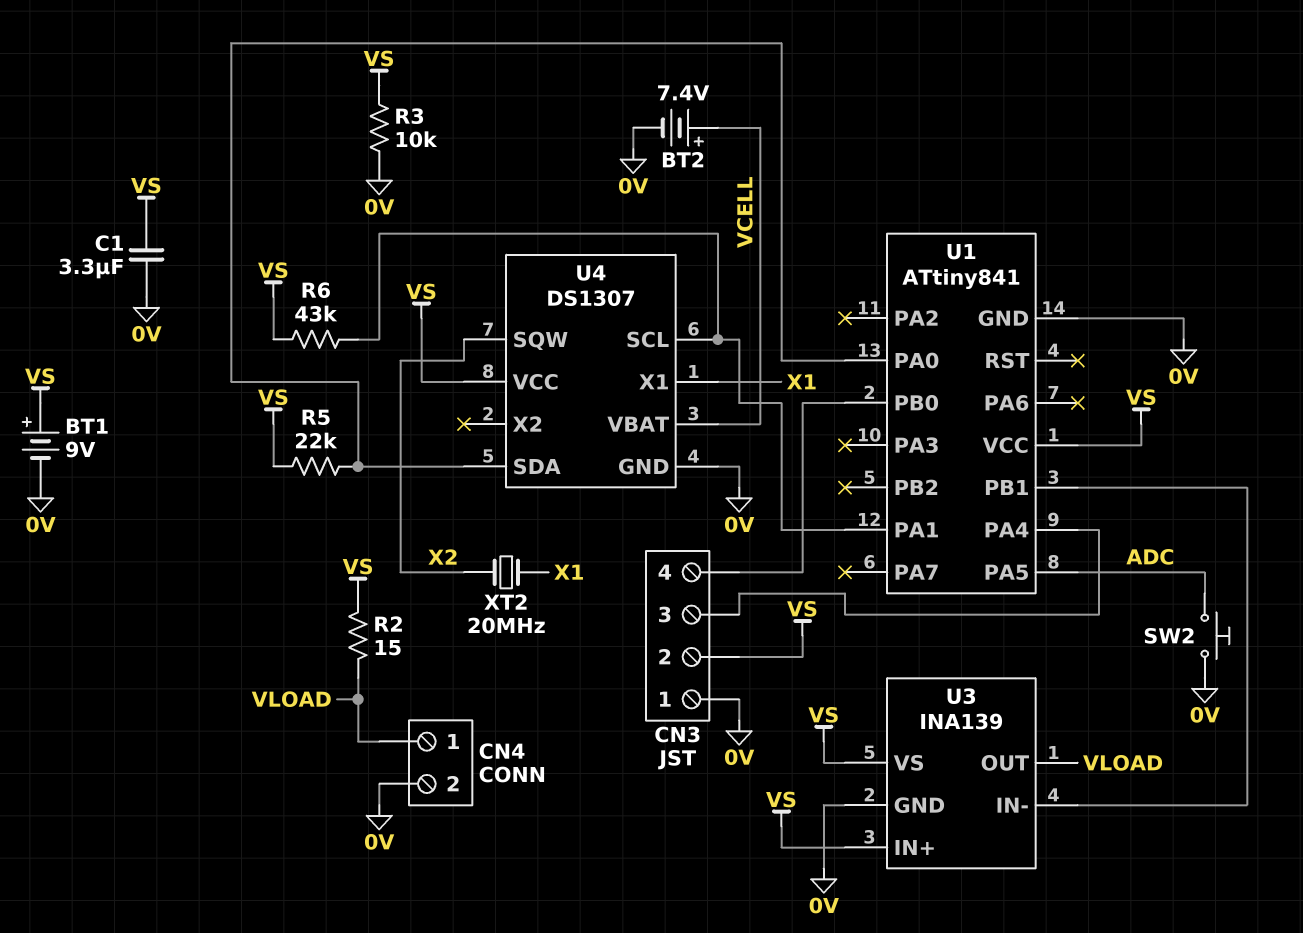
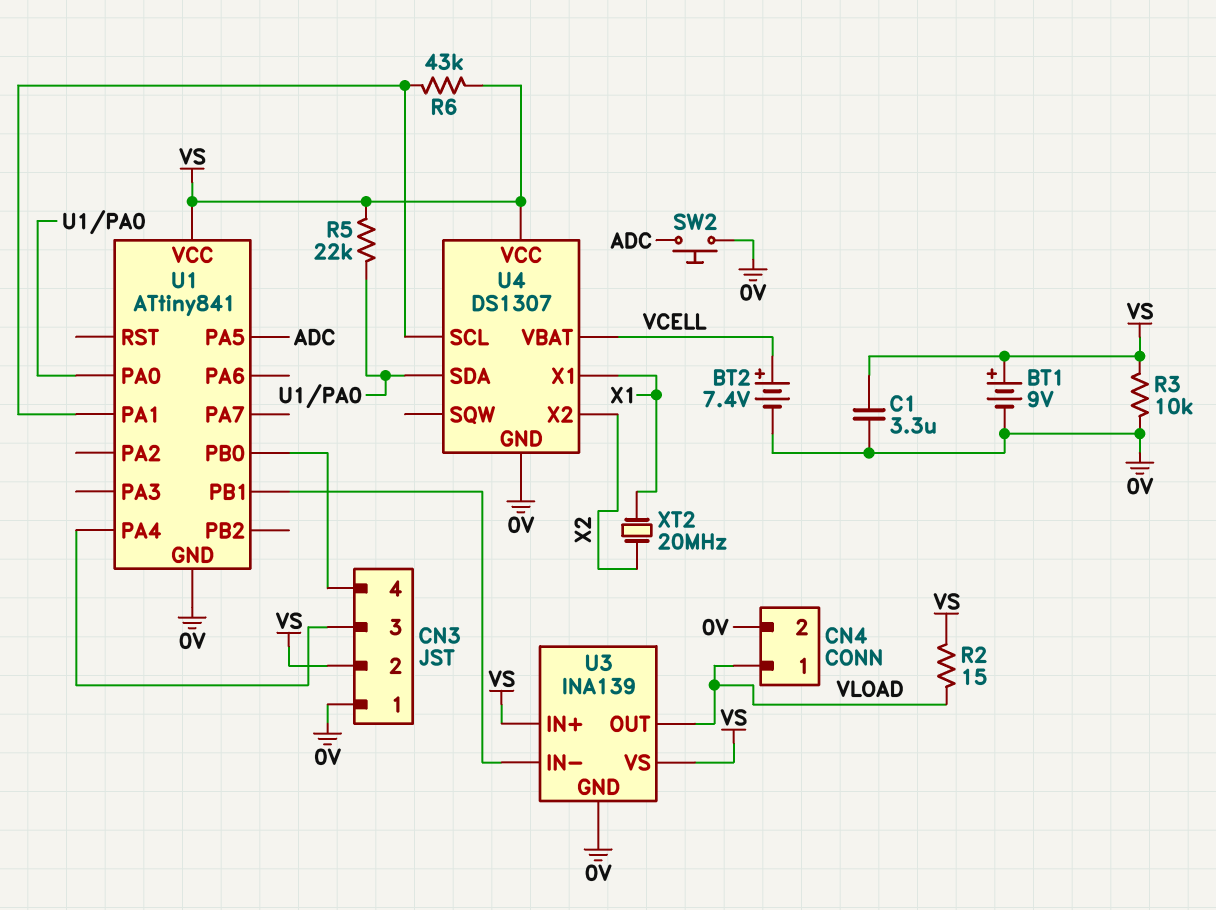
U4 pin SQW: X2 -> none
U4 pin X2: none -> X2

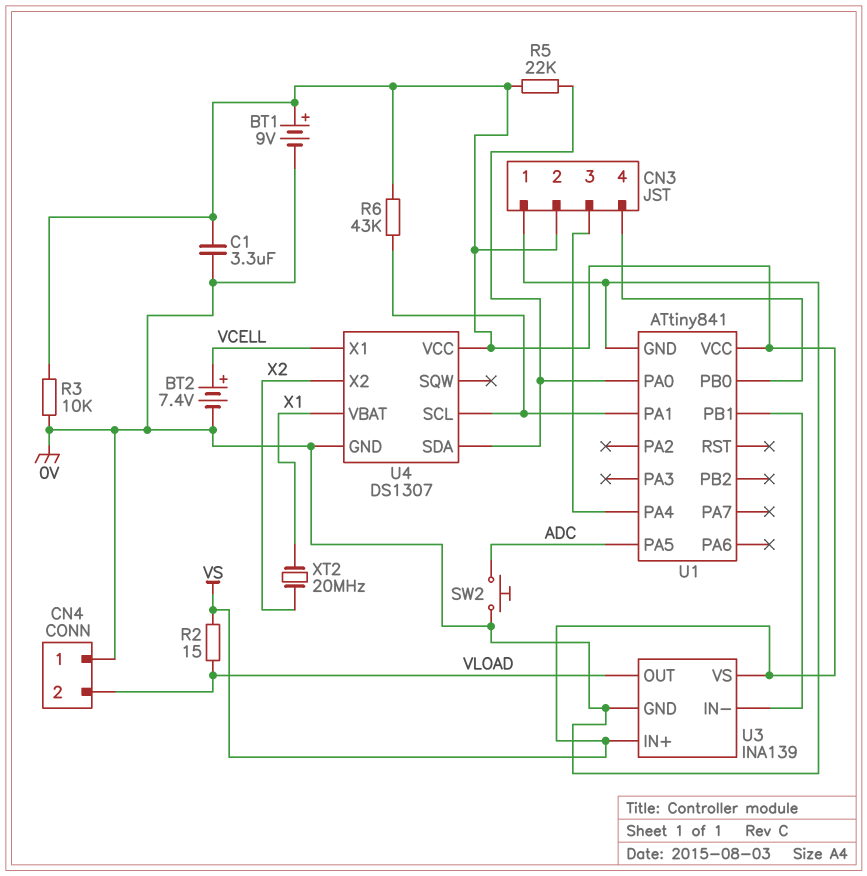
CN4 pin 1: VLOAD -> 0V
CN4 pin 2: 0V -> VLOAD
U4 pin VBAT: VCELL -> X1
U4 pin X1: X1 -> VCELL

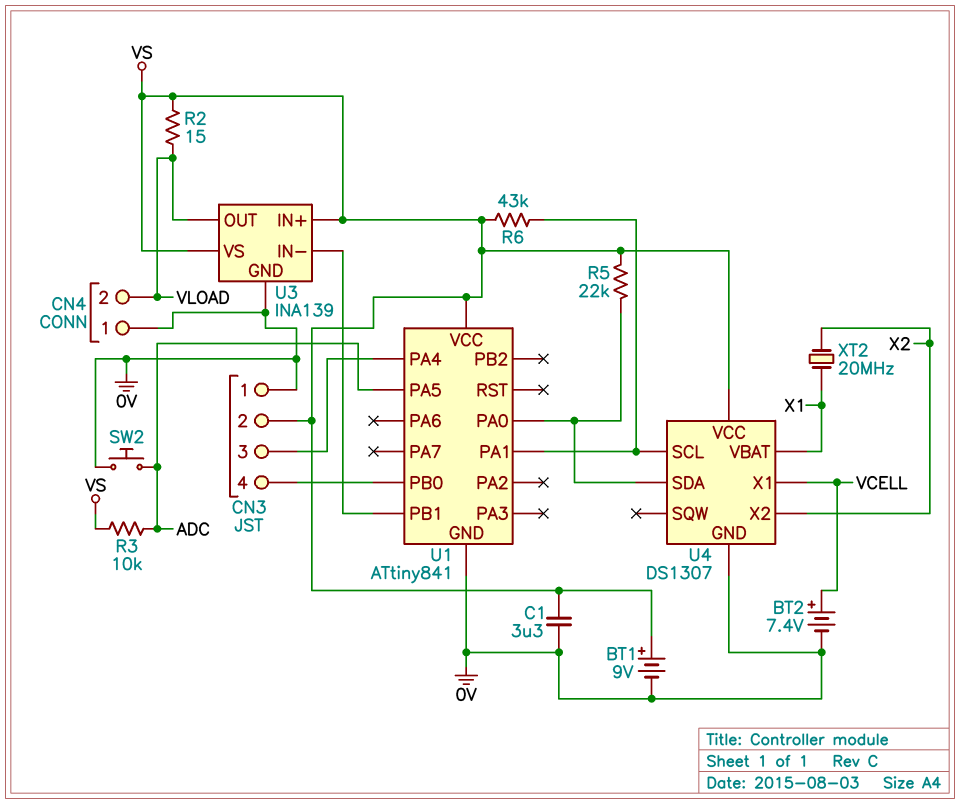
R3: 10k (0V, VS) -> 10k (ADC, VS)

